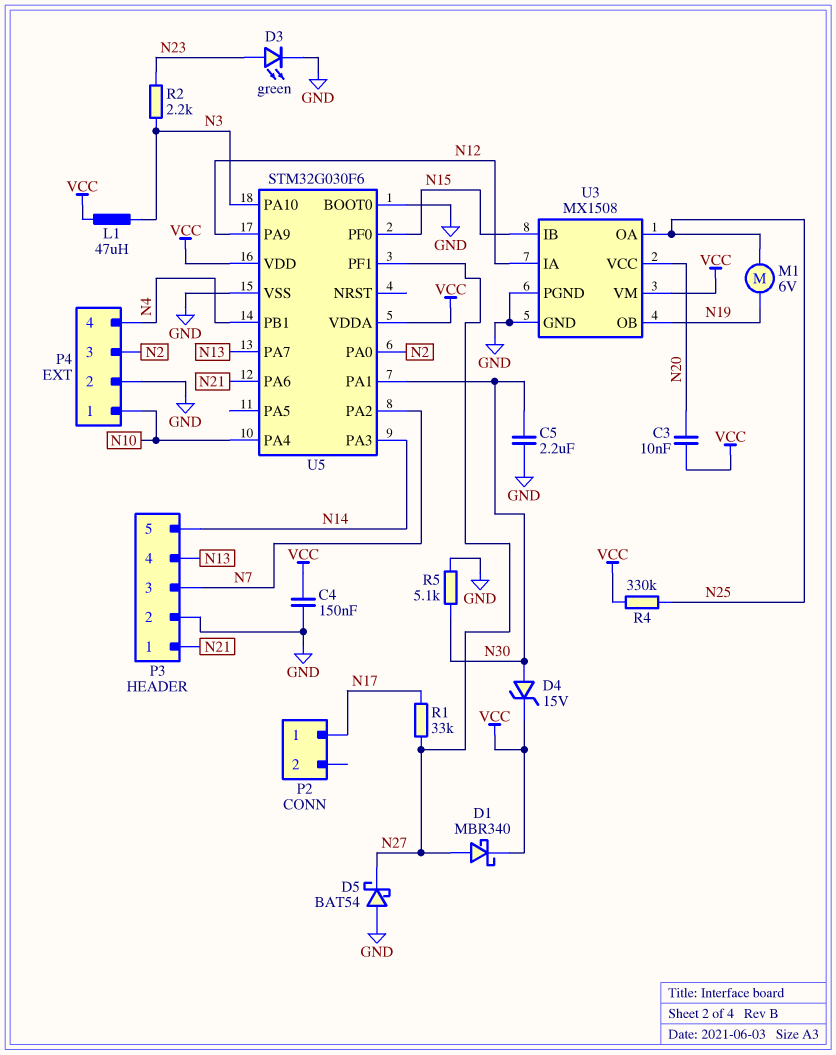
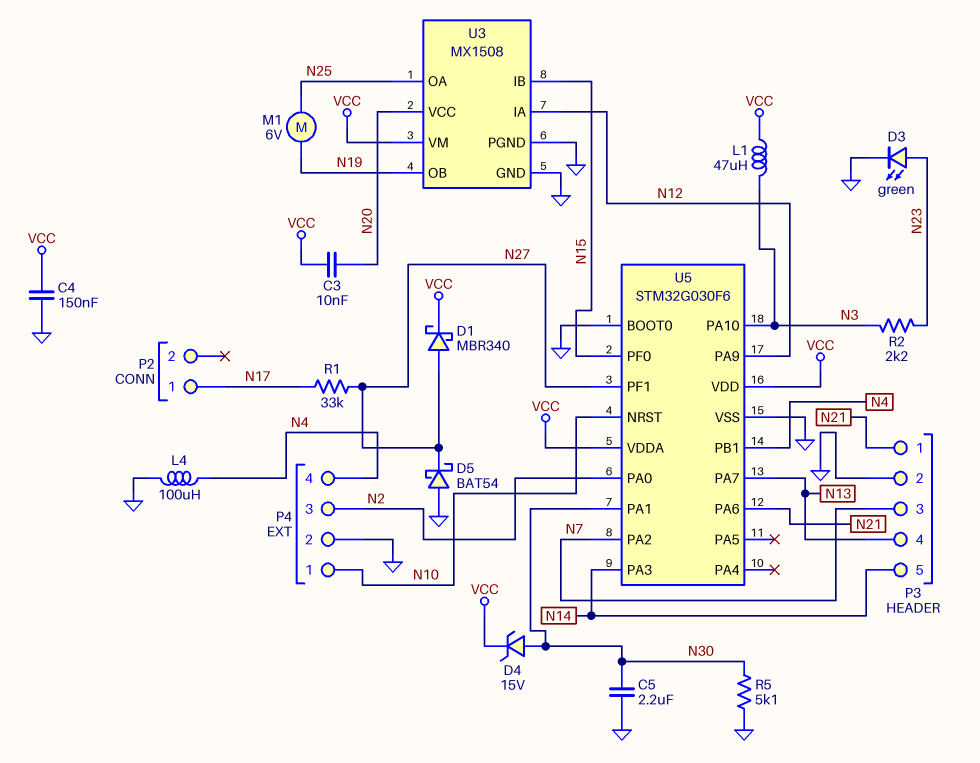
L4: none -> 100uH (GND, N4)
R4: 330k (N25, VCC) -> none
U5 pin NRST: none -> N10
U5 pin PA4: N10 -> none

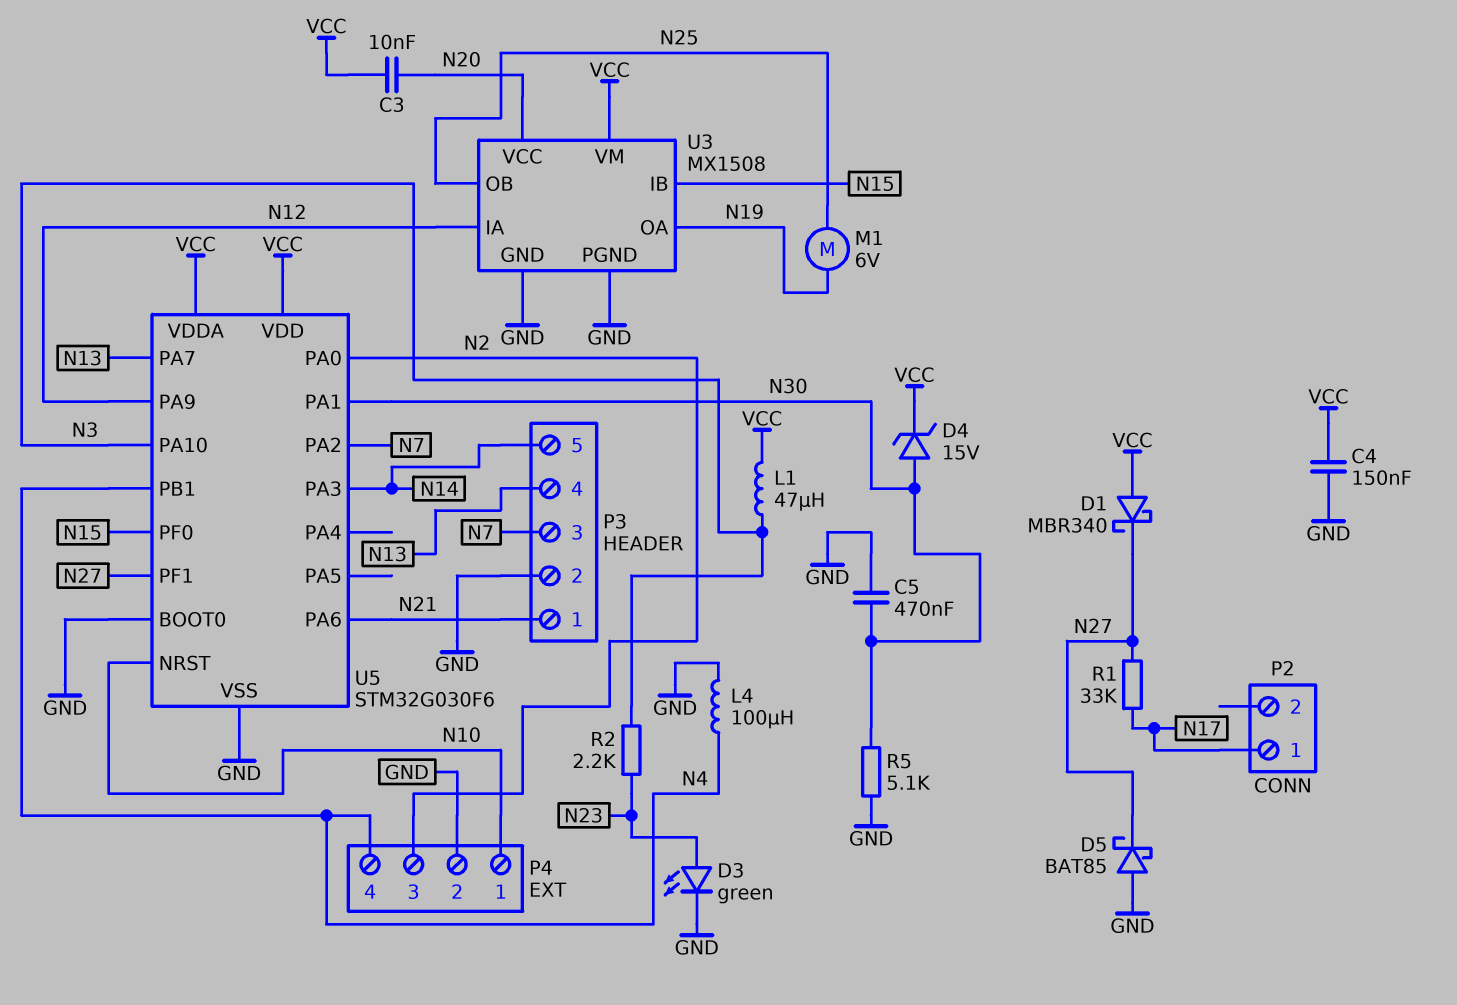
C5: 2.2uF (GND, N30) -> 470nF (GND, N30)
D1: schottky MBR340 (A N27, K VCC) -> schottky MBR340 (A VCC, K N27)
D5: schottky BAT54 (A GND, K N27) -> schottky BAT85 (A GND, K N27)
U3 pin OA: N25 -> N19
U3 pin OB: N19 -> N25

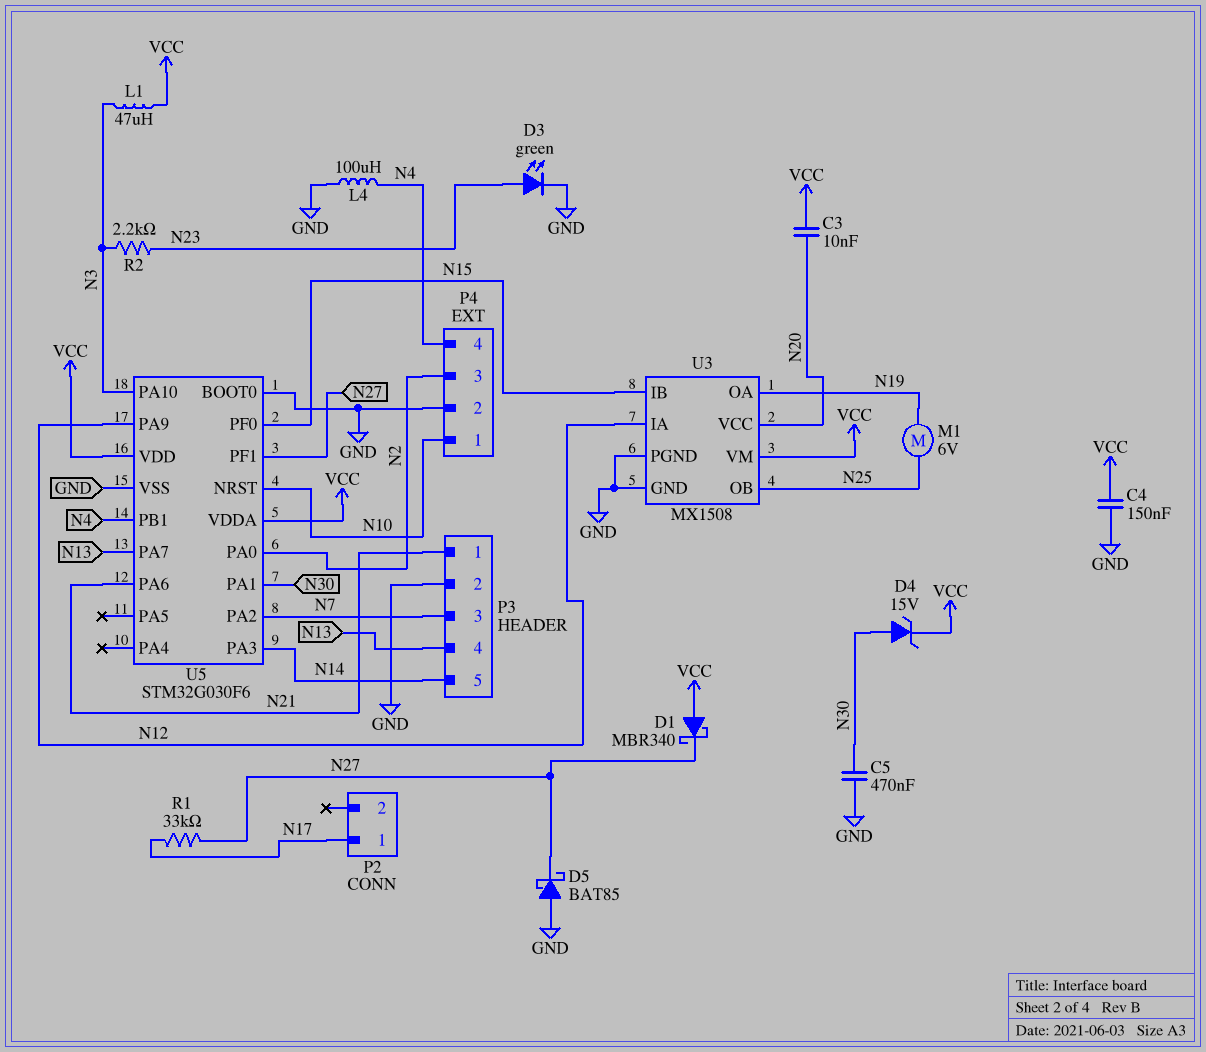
R5: 5.1k (GND, N30) -> none

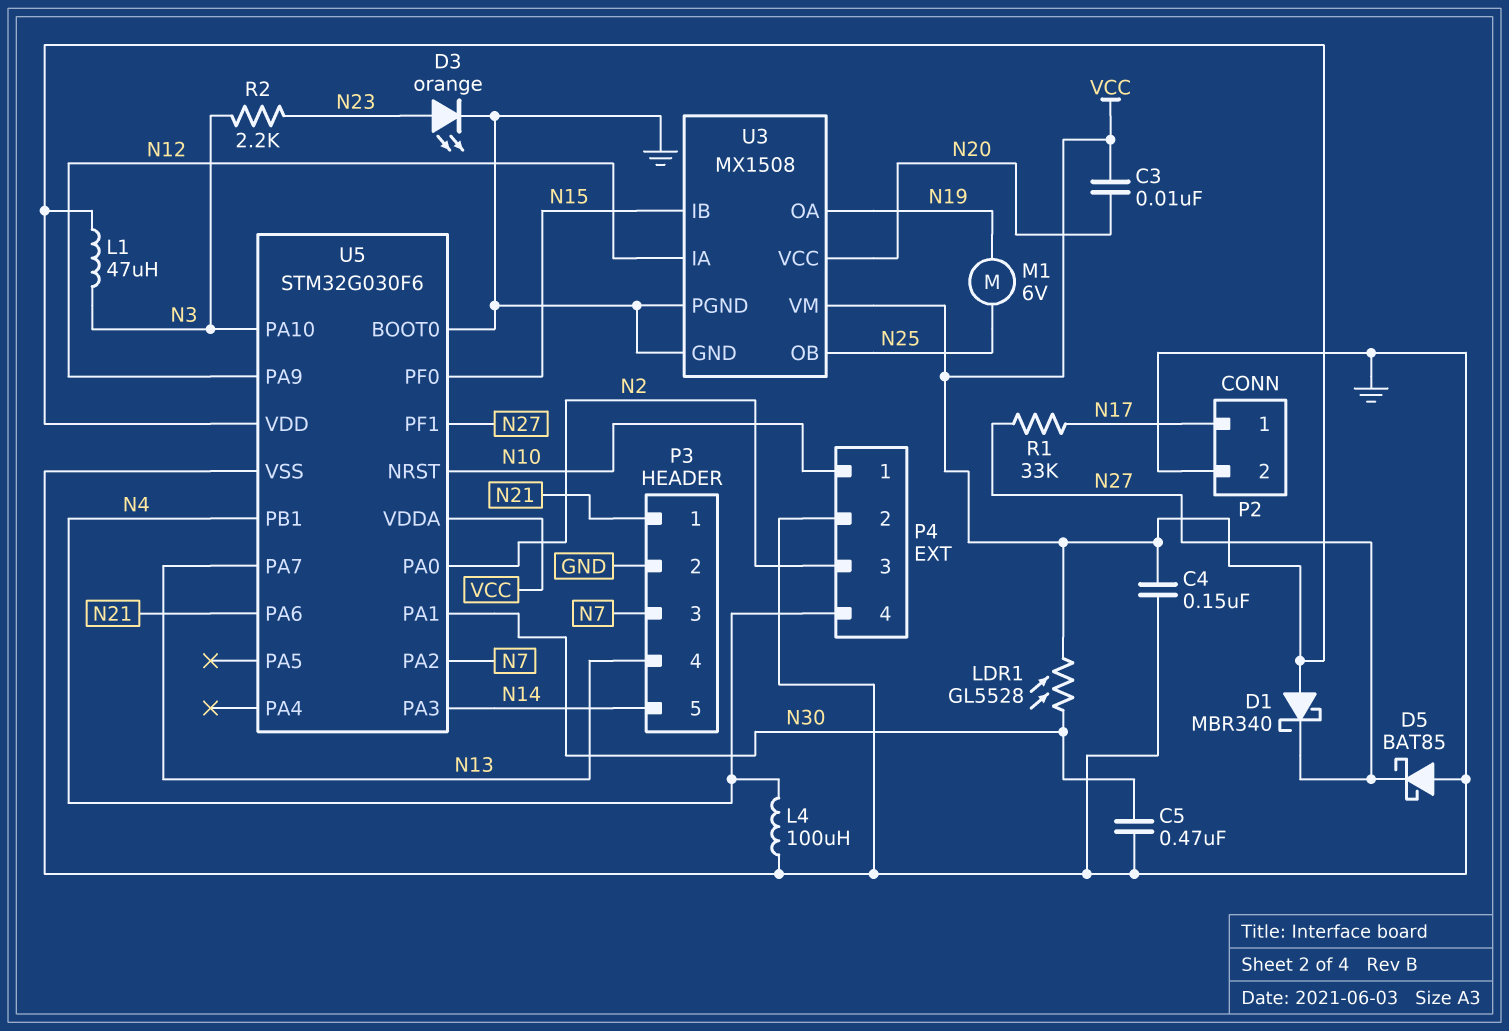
D3: LED green (A N23, K GND) -> LED orange (A N23, K GND)
D4: zener 15V (A N30, K VCC) -> none
LDR1: none -> GL5528 (N30, VCC)
P2 pin 2: none -> GND

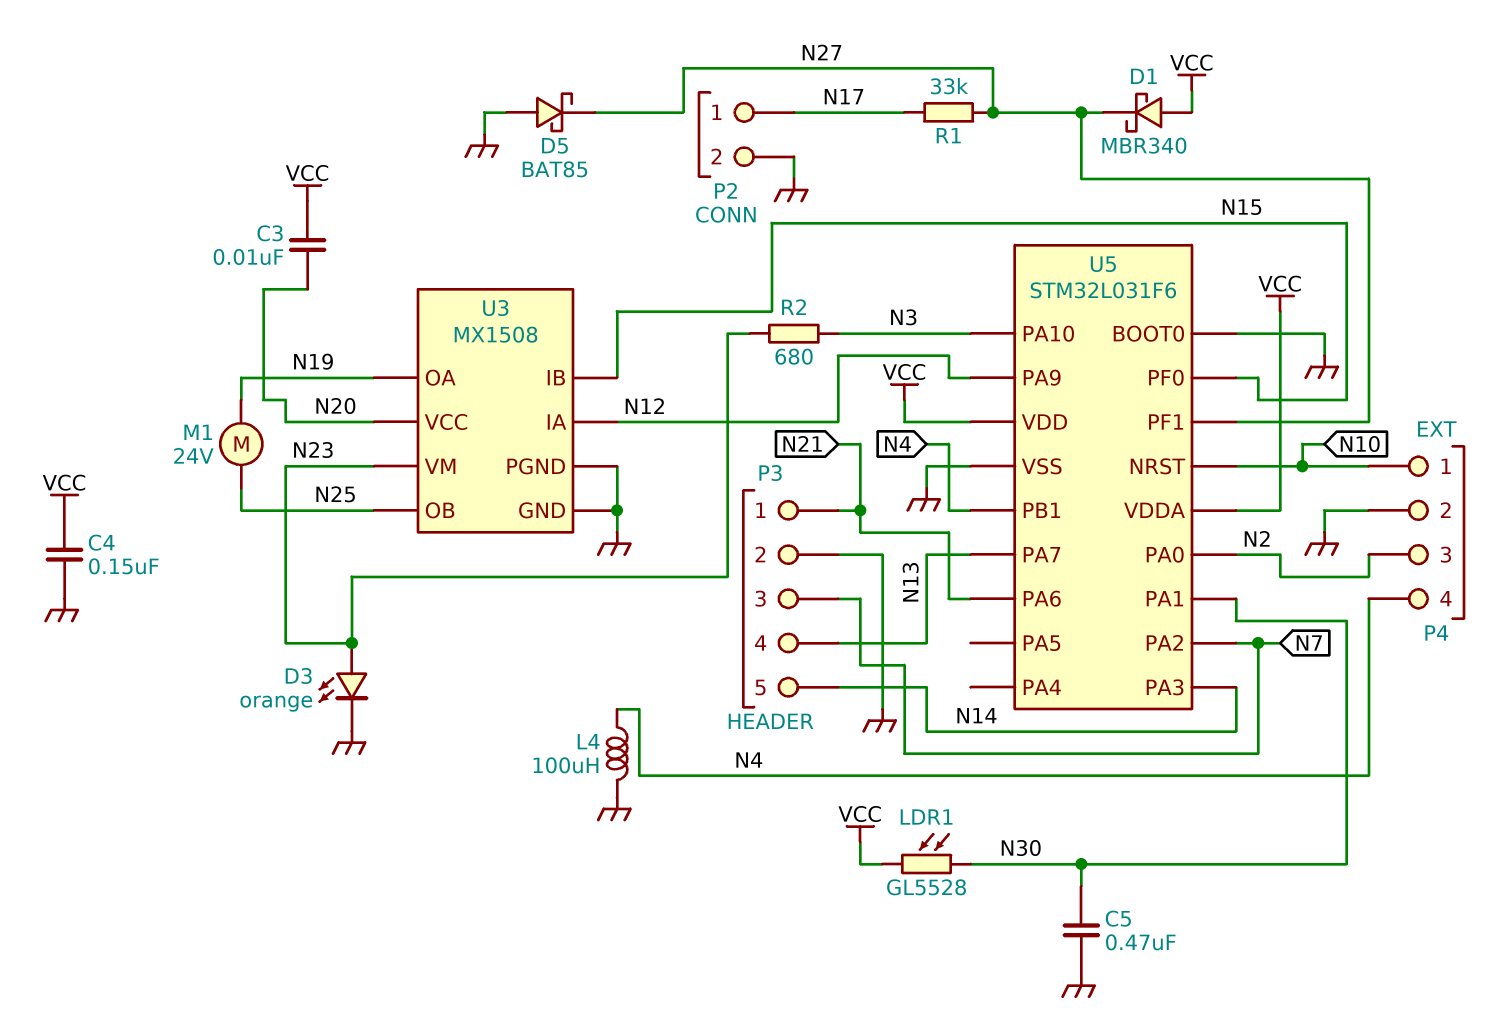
L1: 47uH (N3, VCC) -> none
M1: motor 6V (N19, N25) -> motor 24V (N19, N25)
R2: 2.2k (N3, N23) -> 680 (N3, N23)
U3 pin VM: VCC -> N23
U5: STM32G030F6 -> STM32L031F6

